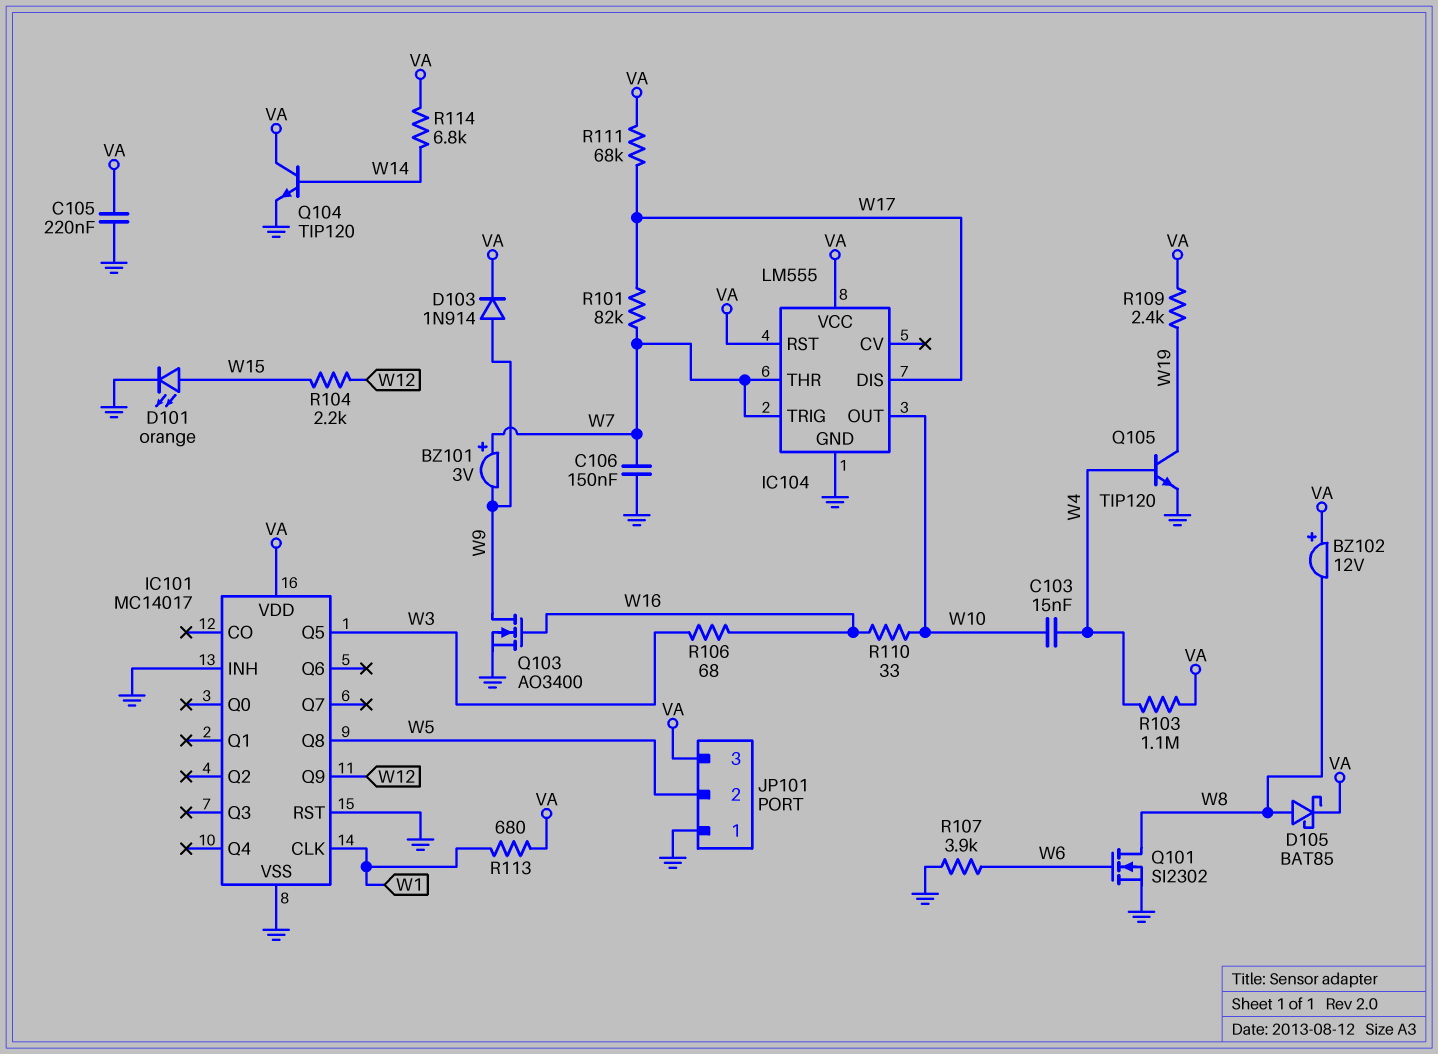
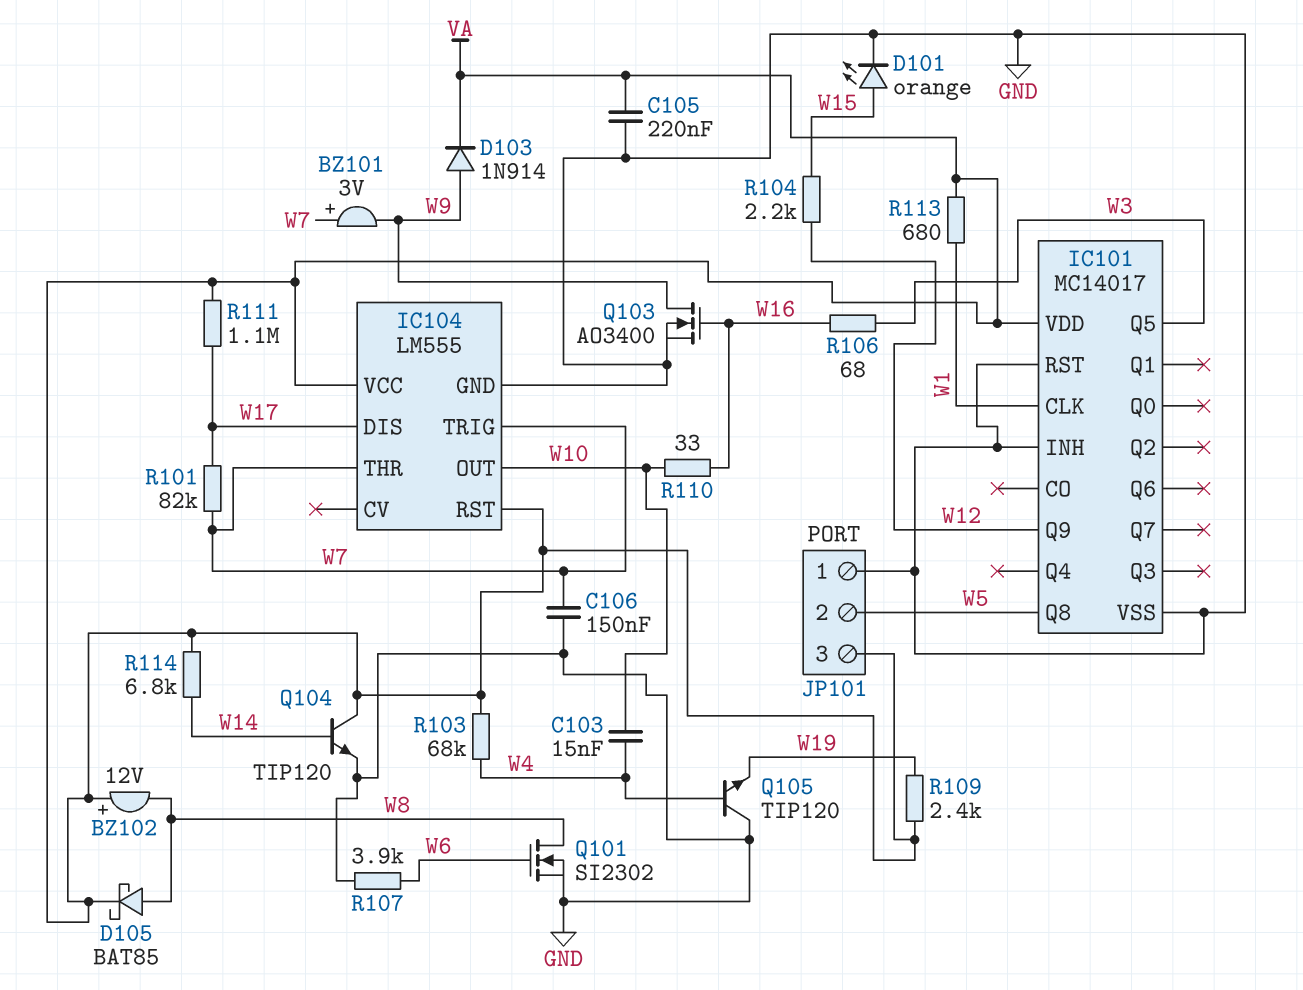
Q105: NPN TIP120 (B W4, C W19, E GND) -> NPN TIP120 (B W4, C GND, E W19)
R103: 1.1M (VA, W4) -> 68k (VA, W4)
R111: 68k (VA, W17) -> 1.1M (VA, W17)

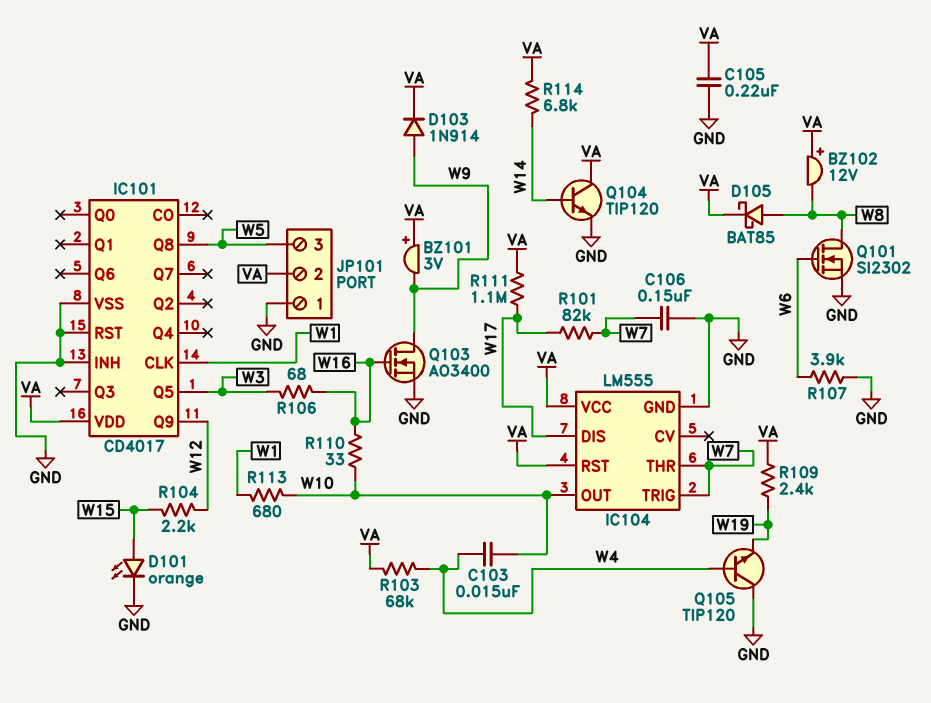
BZ101: buzzer 3V (plus W7, minus W9) -> buzzer 3V (plus VA, minus W9)
IC101: MC14017 -> CD4017
JP101 pin 2: W5 -> VA
JP101 pin 3: VA -> W5
R113: 680 (VA, W1) -> 680 (W1, W10)

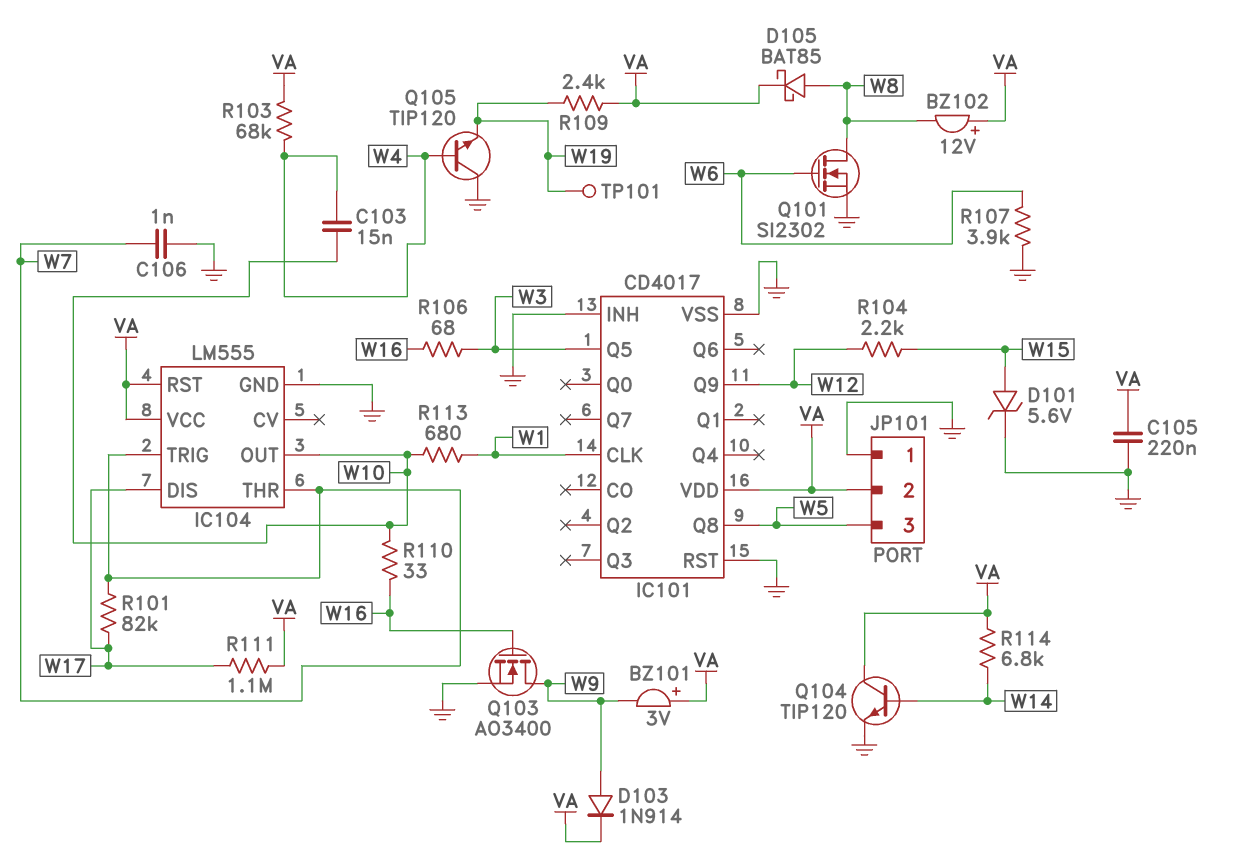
C106: 150nF (GND, W7) -> 1nF (GND, W7)
D101: LED orange (A W15, K GND) -> zener 5.6V (A W15, K GND)
TP101: none -> test point (W19)

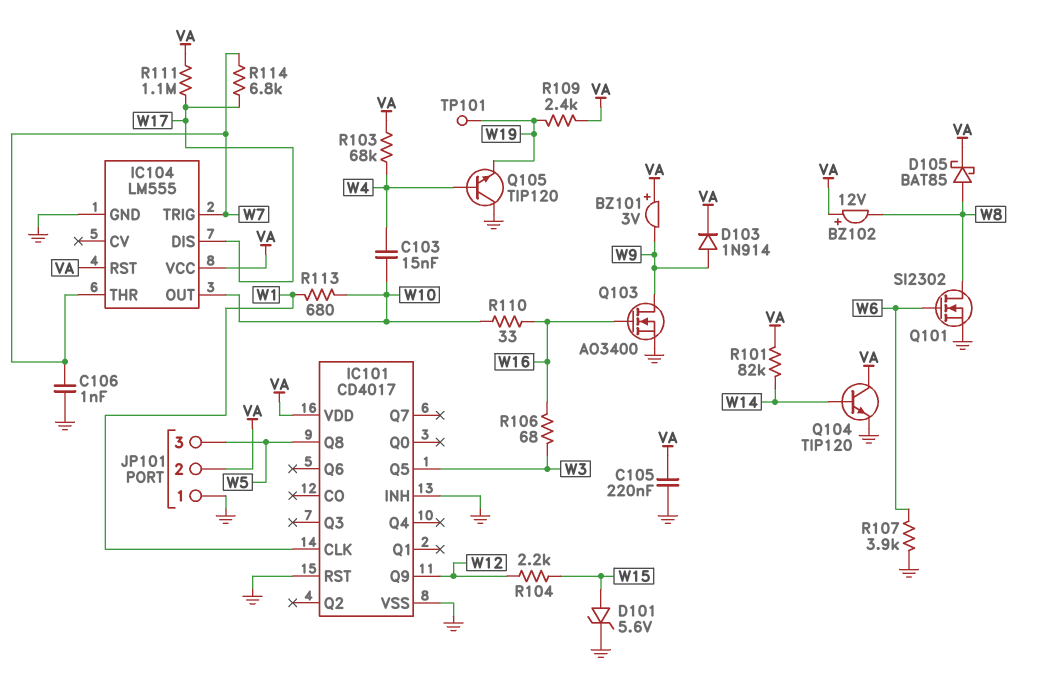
R101: 82k (W7, W17) -> 82k (VA, W14)
R114: 6.8k (VA, W14) -> 6.8k (W7, W17)

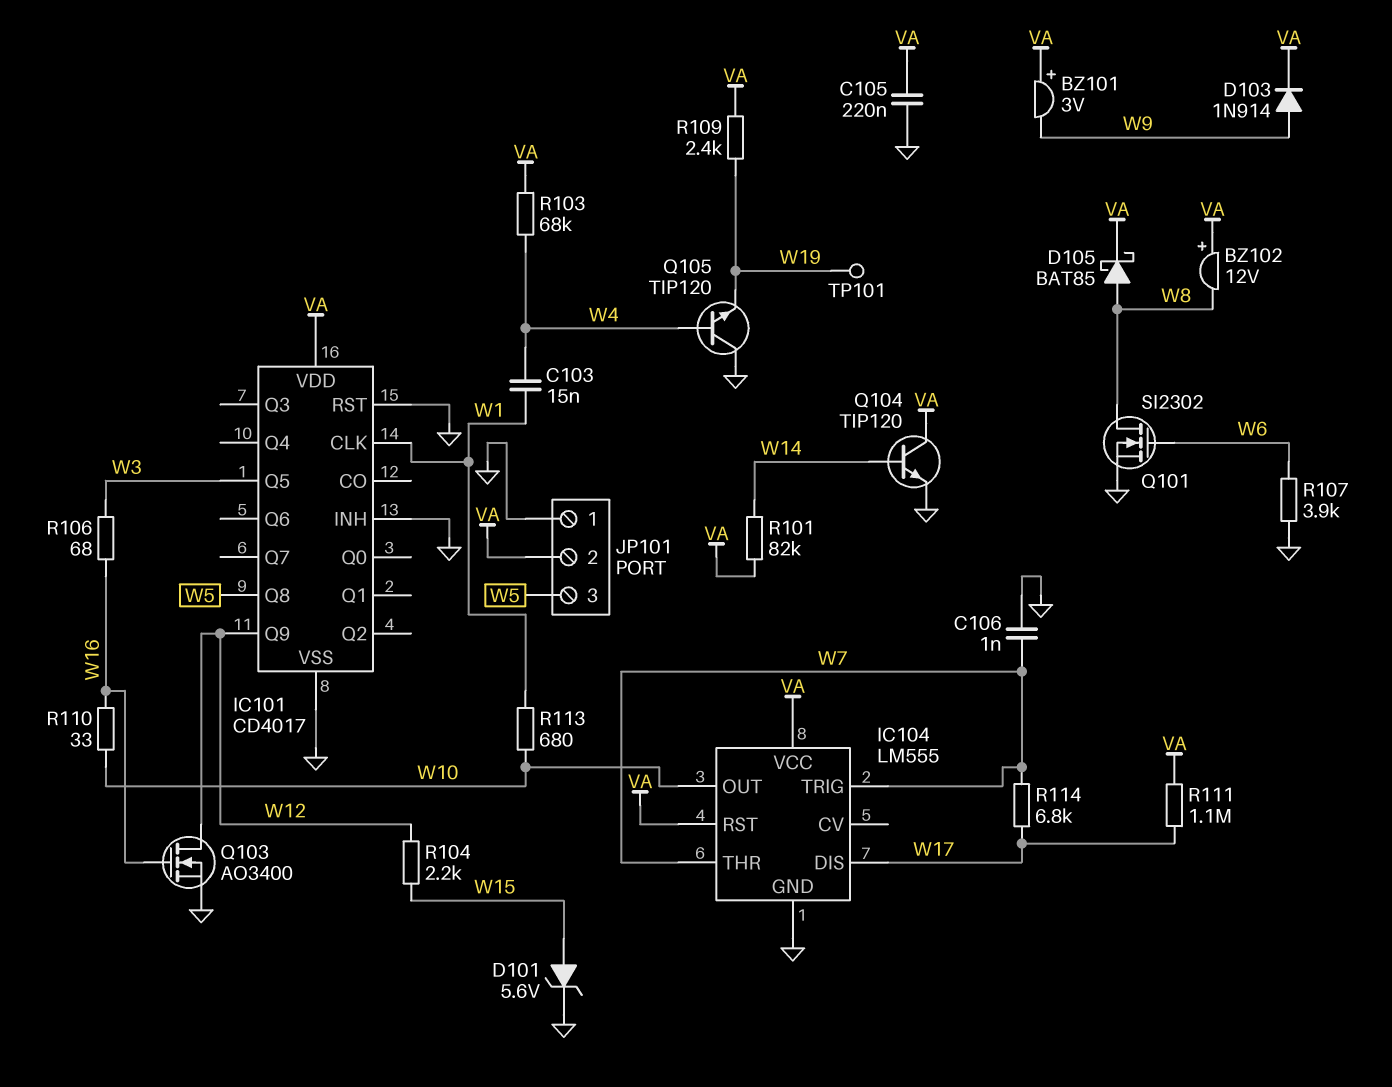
C103: 15nF (W4, W10) -> 15nF (W1, W4)
Q103: NMOS AO3400 (G W16, D W9, S GND) -> NMOS AO3400 (G W16, D W12, S GND)

